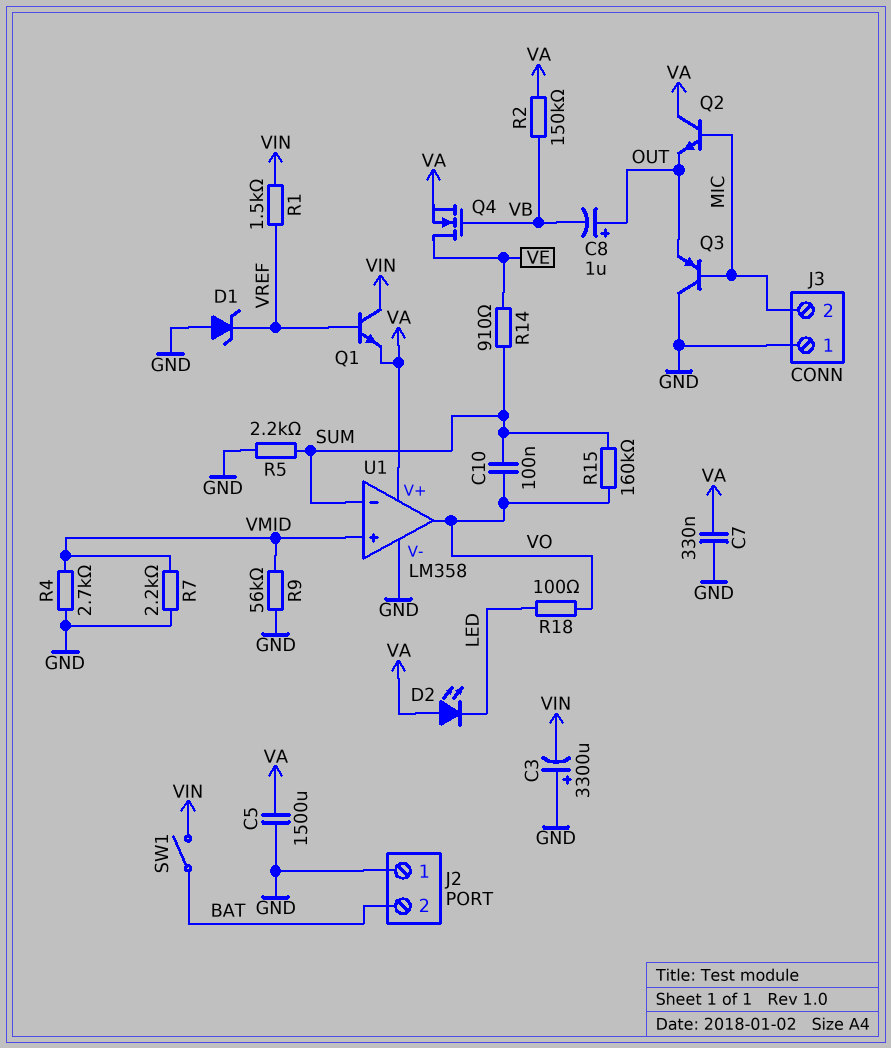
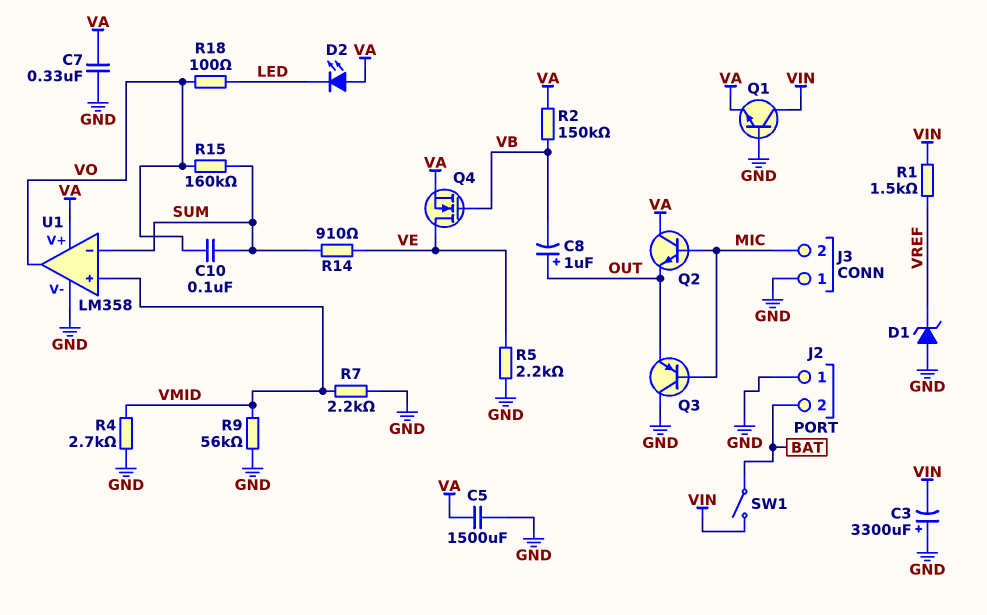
Q1: NPN (B VREF, C VIN, E VA) -> NPN (B GND, C VIN, E VA)
R5: 2.2k (GND, SUM) -> 2.2k (GND, VE)

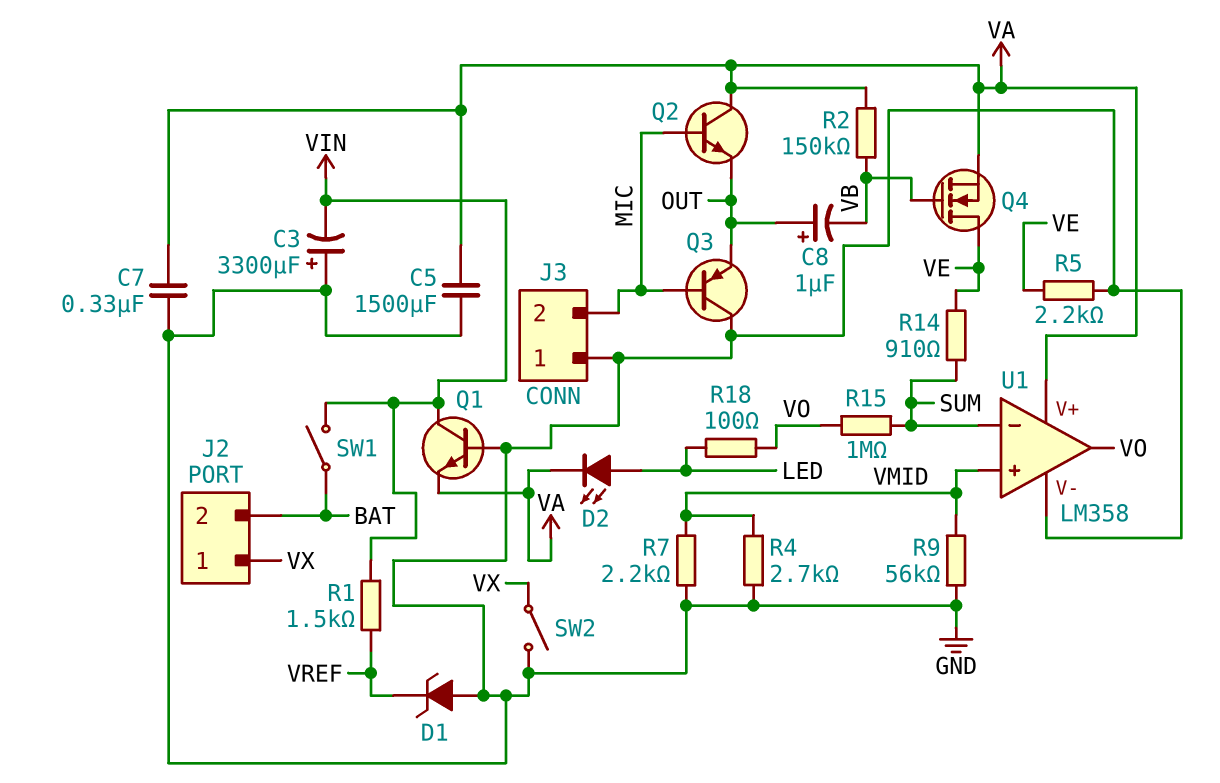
C10: 100nF (SUM, VO) -> none
D2: LED (A VA, K LED) -> LED (A LED, K VA)
J2 pin 1: GND -> VX
R15: 160k (SUM, VO) -> 1M (SUM, VO)
SW2: none -> switch (GND, VX)

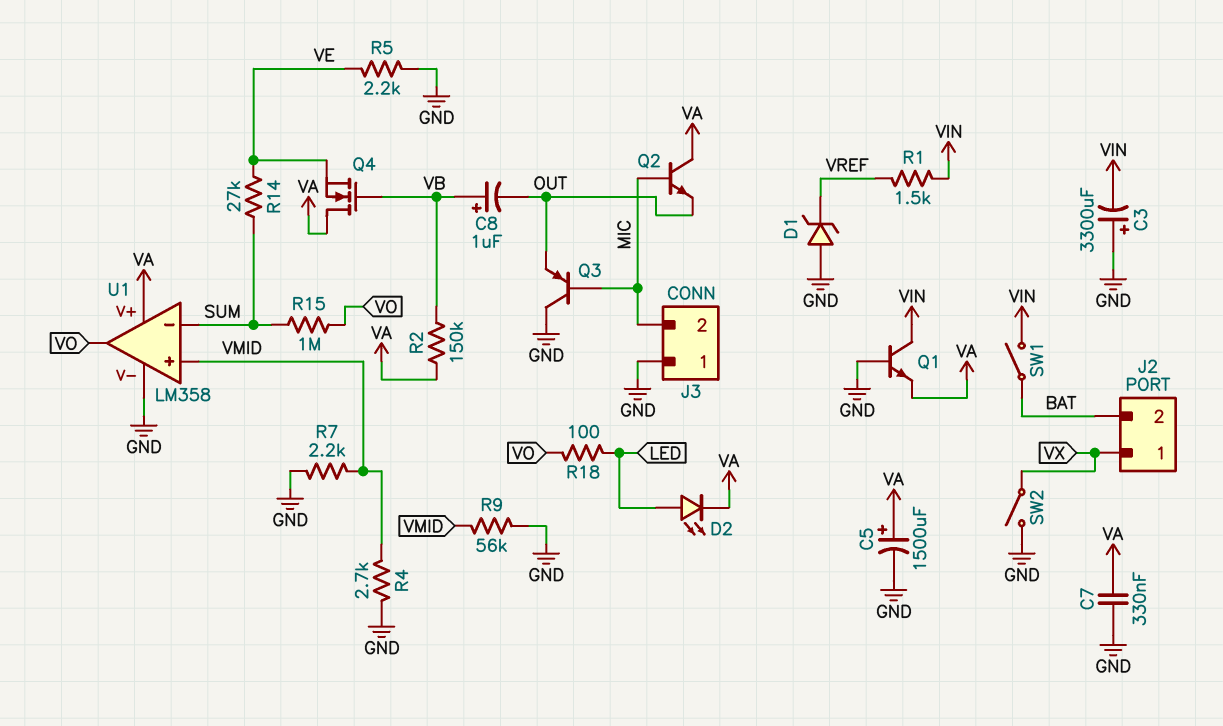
C5: 1500uF (GND, VA) -> 1500uF (plus VA, minus GND)
C8: 1uF (plus OUT, minus VB) -> 1uF (plus VB, minus OUT)
Q4: NMOS (G VB, D VE, S VA) -> NMOS (G VB, D VA, S VE)
R14: 910 (SUM, VE) -> 27k (SUM, VE)

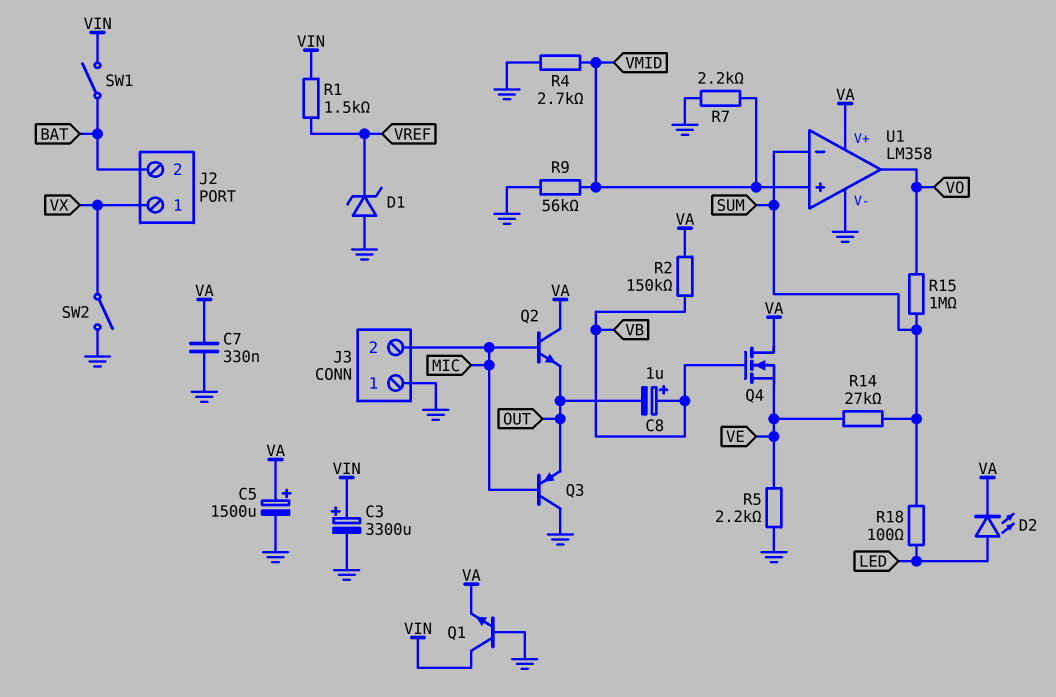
C3: 3300uF (plus GND, minus VIN) -> 3300uF (plus VIN, minus GND)
R18: 100 (LED, VO) -> 100 (LED, SUM)

